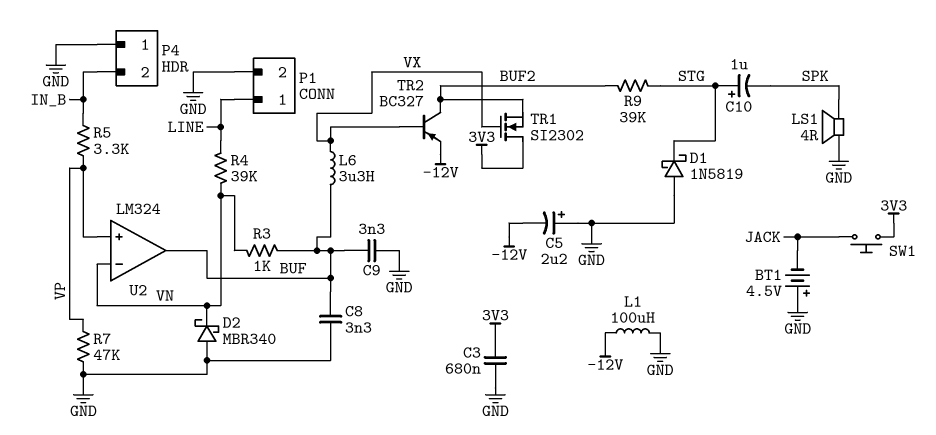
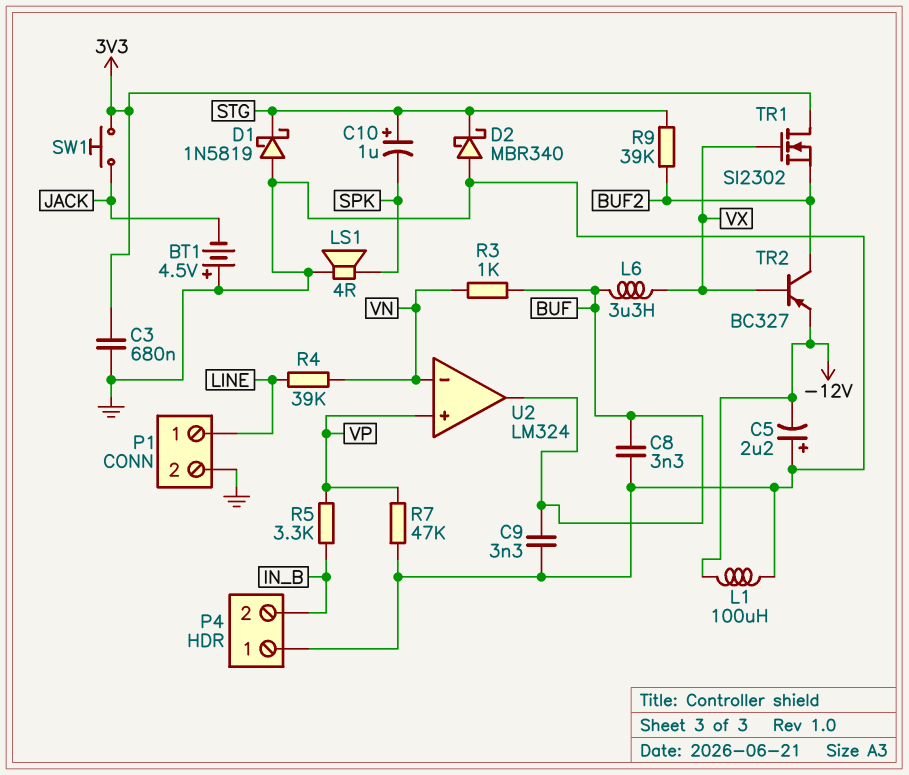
D2: schottky MBR340 (A GND, K VN) -> schottky MBR340 (A GND, K STG)

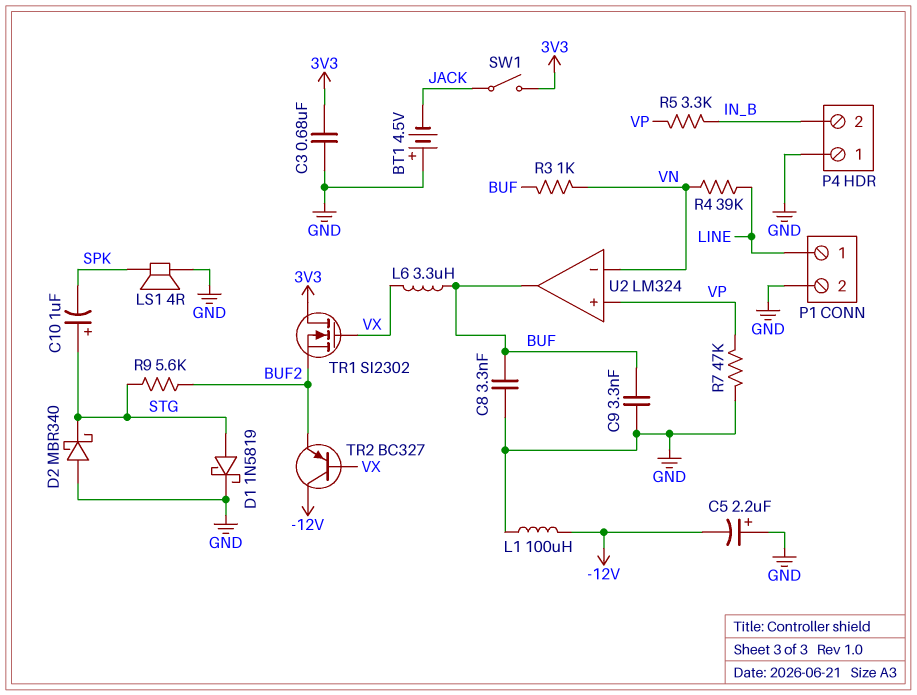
D1: schottky 1N5819 (A GND, K STG) -> schottky 1N5819 (A STG, K GND)
R9: 39k (BUF2, STG) -> 5.6k (BUF2, STG)
SW1: button (3V3, JACK) -> switch (3V3, JACK)
TR2: PNP BC327 (B VX, C BUF2, E -12V) -> PNP BC327 (B VX, C -12V, E BUF2)

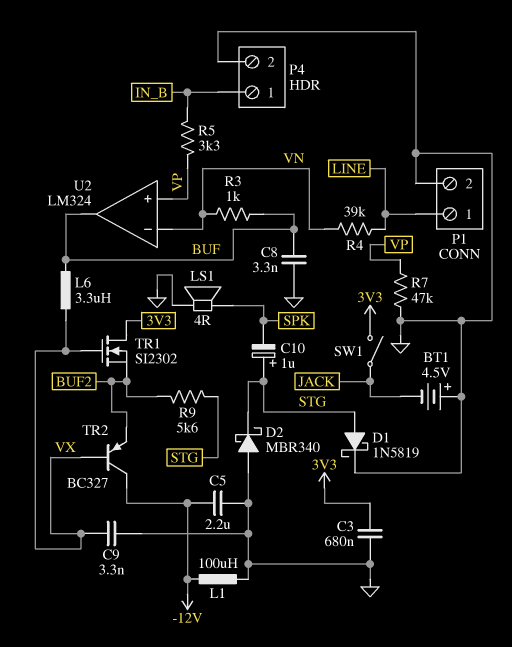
C5: 2.2uF (plus GND, minus -12V) -> 2.2uF (-12V, GND)
C9: 3.3nF (BUF, GND) -> 3.3nF (GND, VX)
P4 pin 1: GND -> IN_B
P4 pin 2: IN_B -> GND

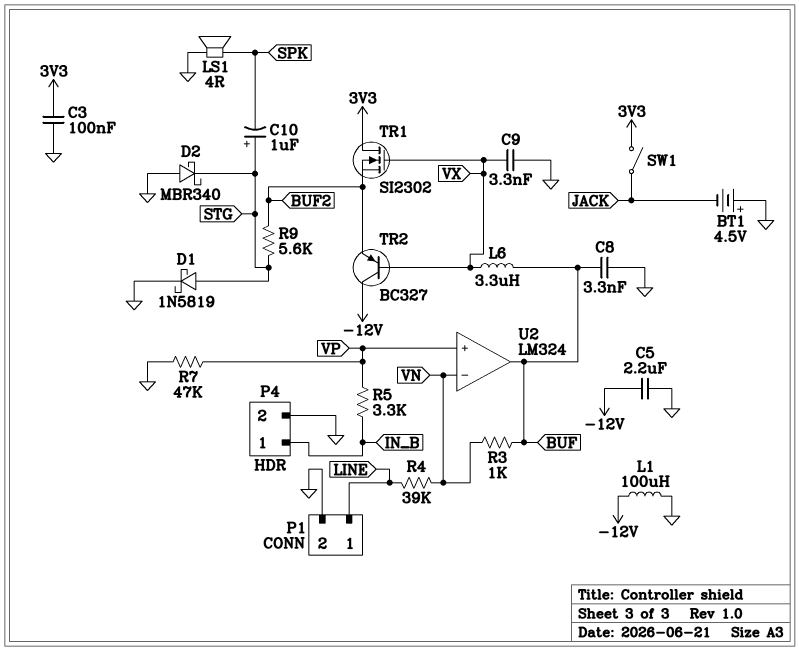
C3: 680nF (3V3, GND) -> 100nF (3V3, GND)

